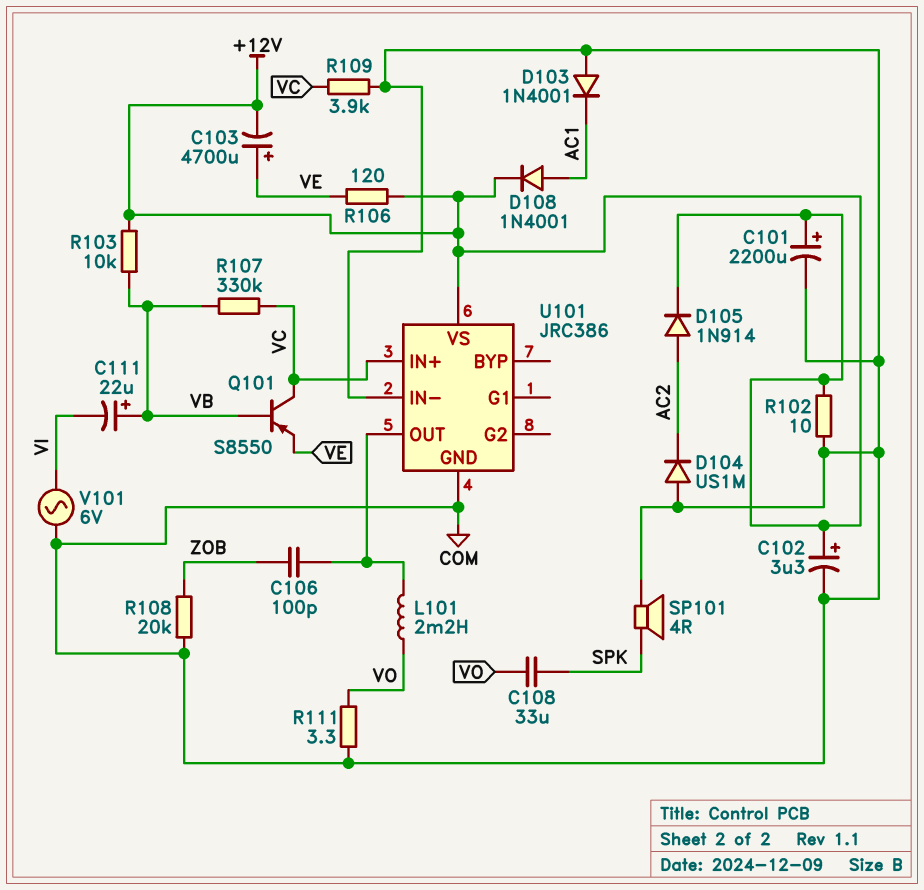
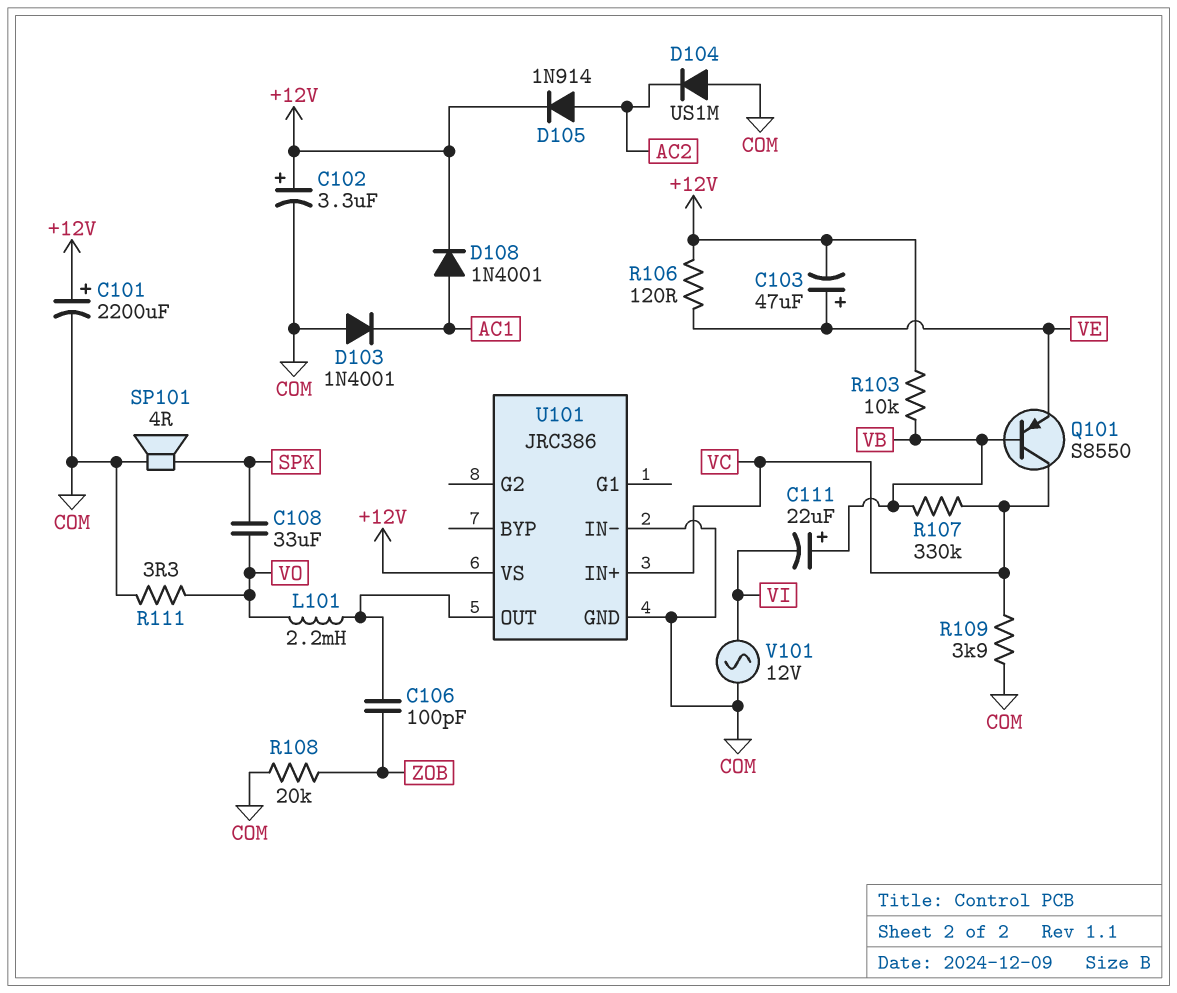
C103: 4700uF (plus VE, minus +12V) -> 47uF (plus VE, minus +12V)
R102: 10 (+12V, COM) -> none
V101: AC 6V (COM, VI) -> AC 12V (COM, VI)

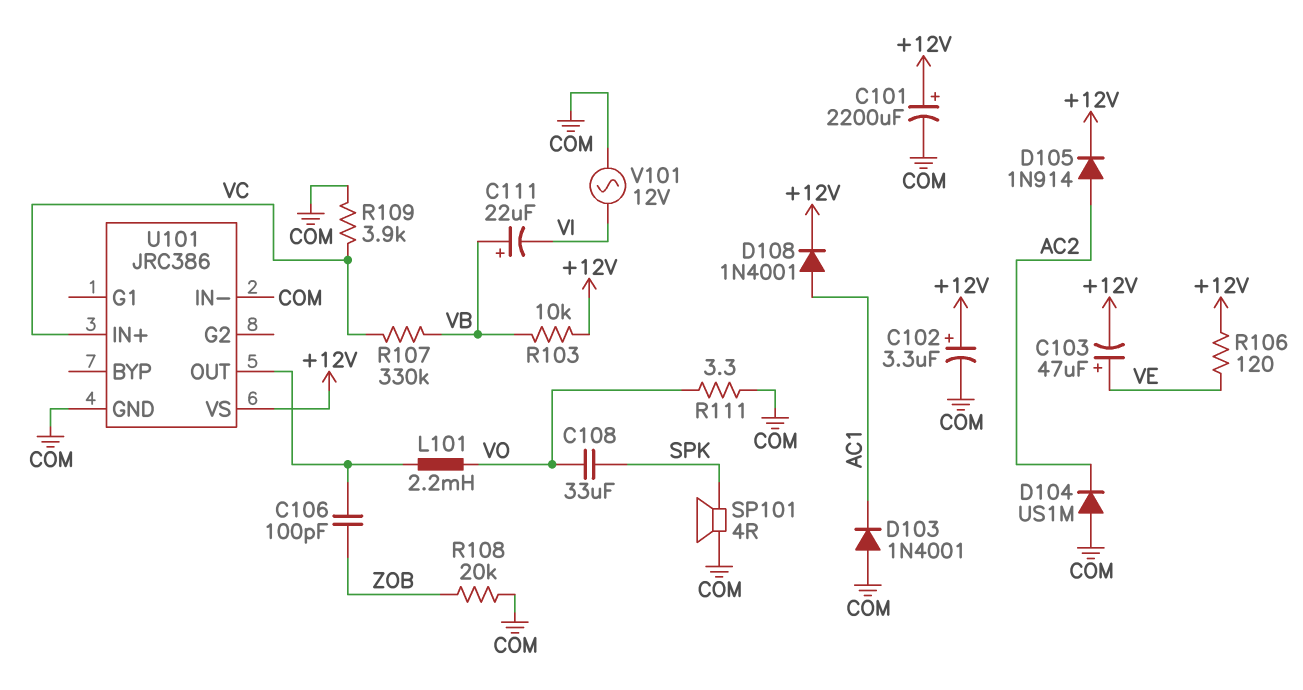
Q101: PNP S8550 (B VB, C VC, E VE) -> none

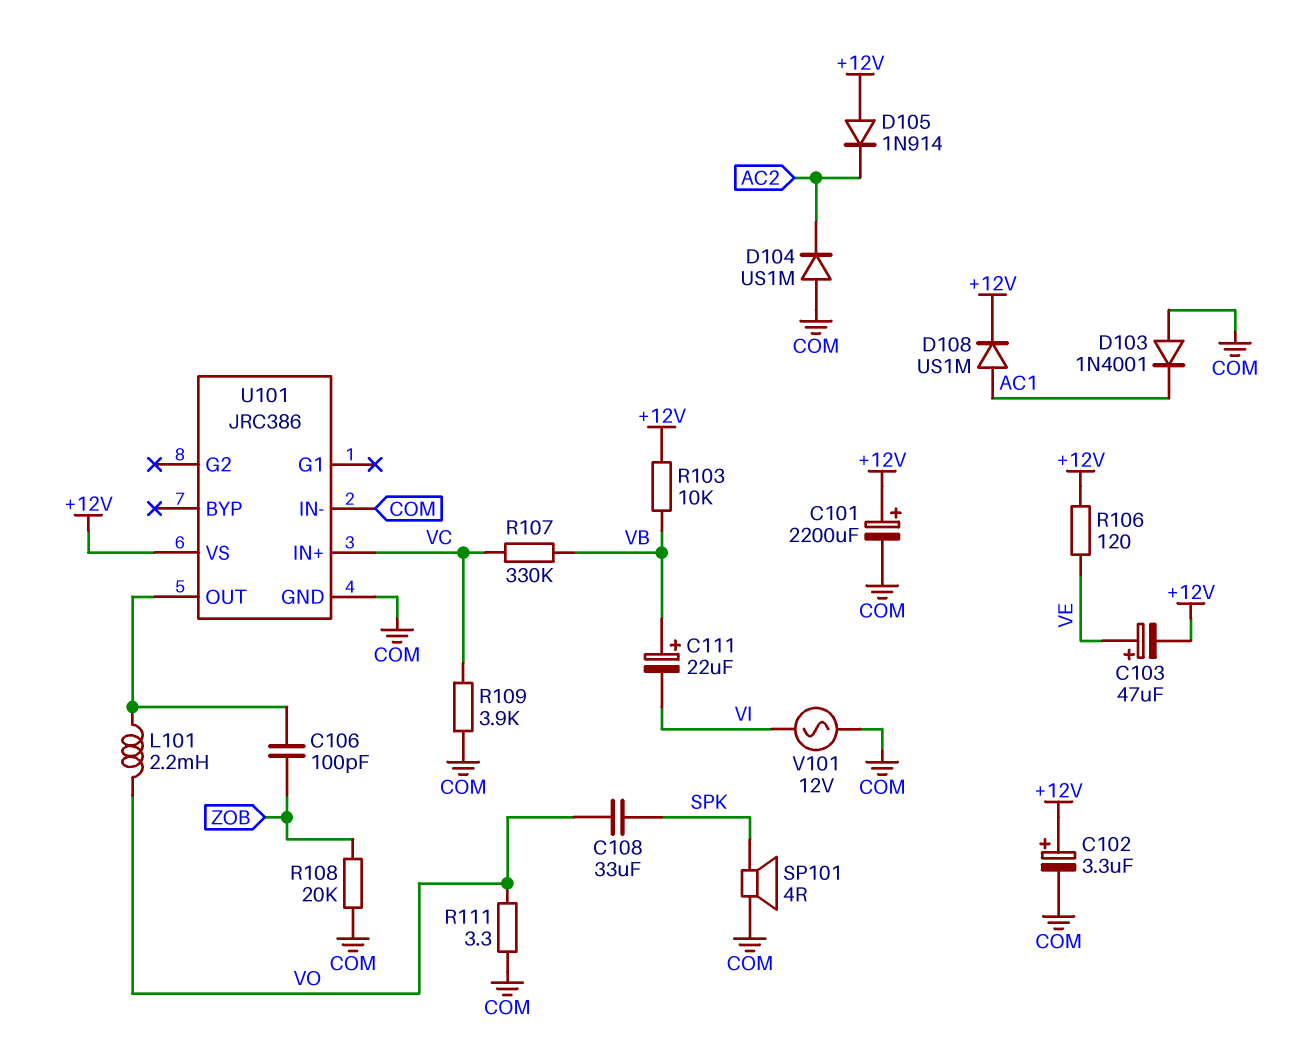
D105: diode 1N914 (A AC2, K +12V) -> diode 1N914 (A +12V, K AC2)
D108: diode 1N4001 (A AC1, K +12V) -> diode US1M (A AC1, K +12V)

